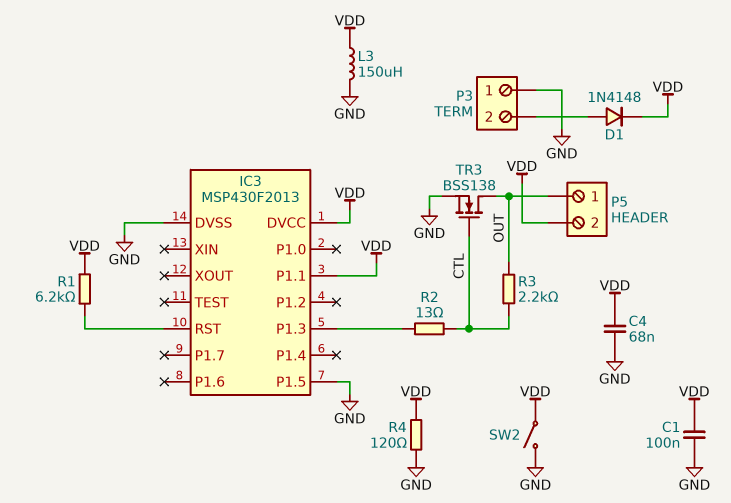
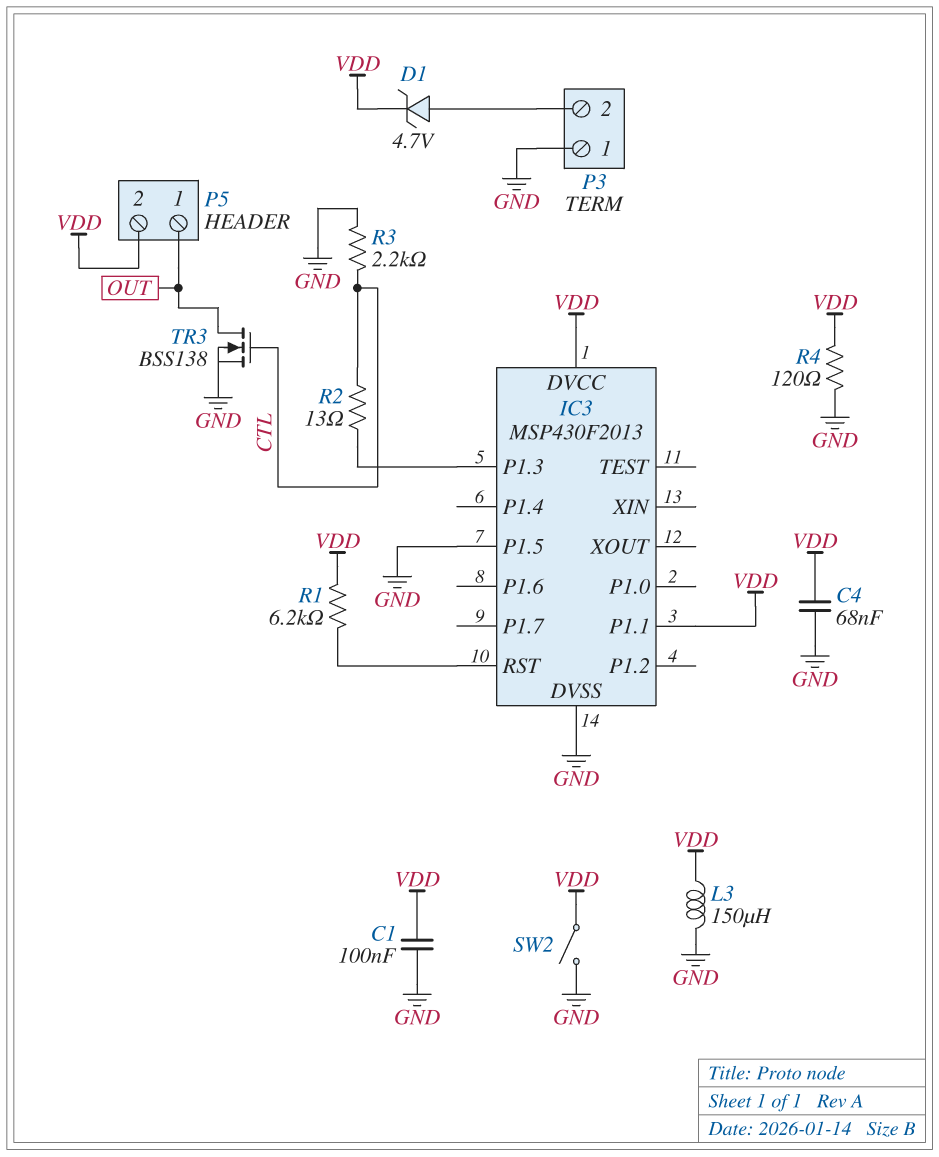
D1: diode 1N4148 (A P3/2, K VDD) -> zener 4.7V (A P3/2, K VDD)
R3: 2.2k (CTL, OUT) -> 2.2k (CTL, GND)

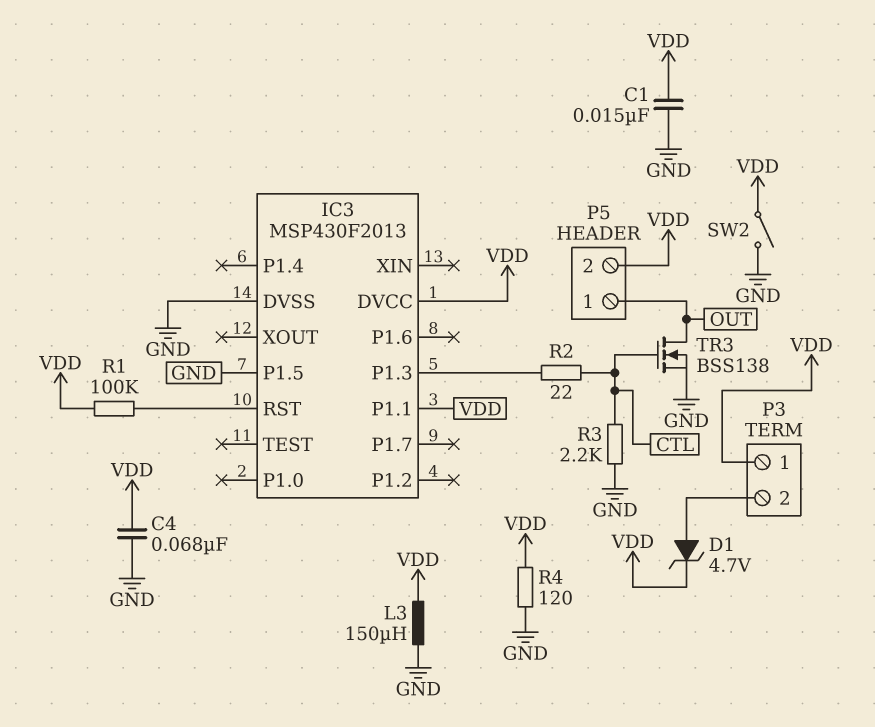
C1: 100nF (GND, VDD) -> 15nF (GND, VDD)
P3 pin 1: GND -> VDD
R1: 6.2k (IC3/RST, VDD) -> 100k (IC3/RST, VDD)
R2: 13 (CTL, IC3/P1.3) -> 22 (CTL, IC3/P1.3)

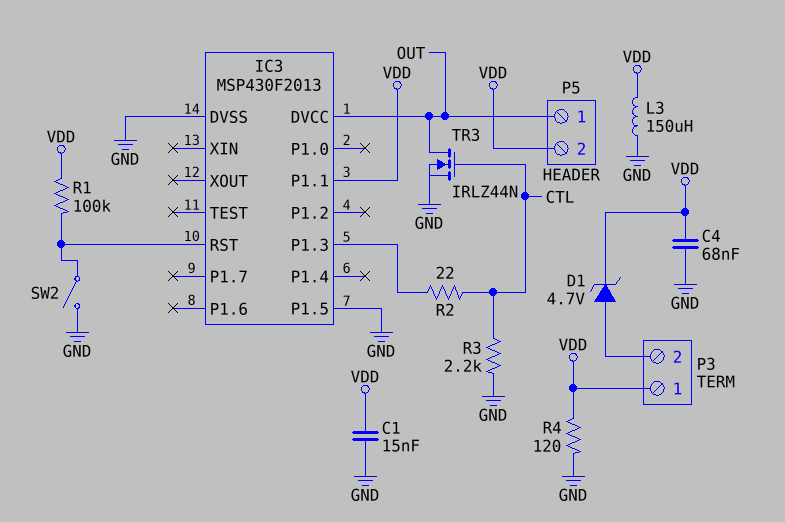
IC3 pin DVCC: VDD -> OUT
SW2: switch (GND, VDD) -> switch (GND, IC3/RST)
TR3: NMOS BSS138 (G CTL, D OUT, S GND) -> NMOS IRLZ44N (G CTL, D OUT, S GND)

